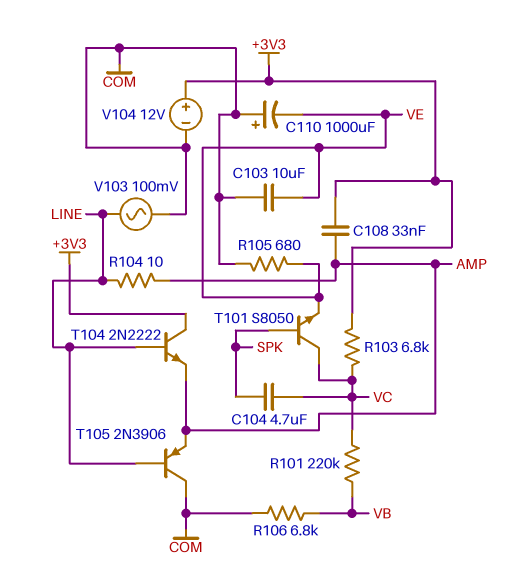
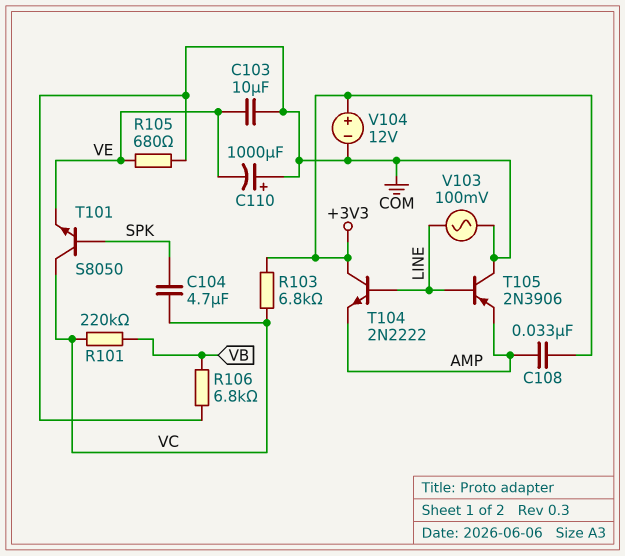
R104: 10 (AMP, LINE) -> none

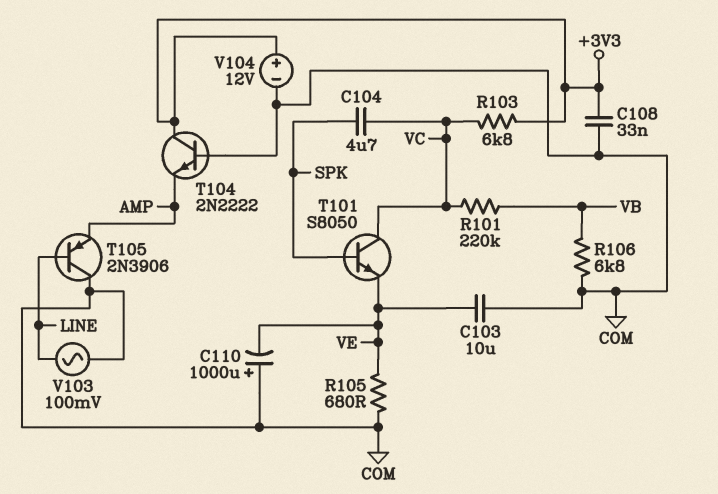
C108: 33nF (+3V3, AMP) -> 33nF (+3V3, COM)
T104: NPN 2N2222 (B LINE, C +3V3, E AMP) -> NPN 2N2222 (B COM, C +3V3, E AMP)

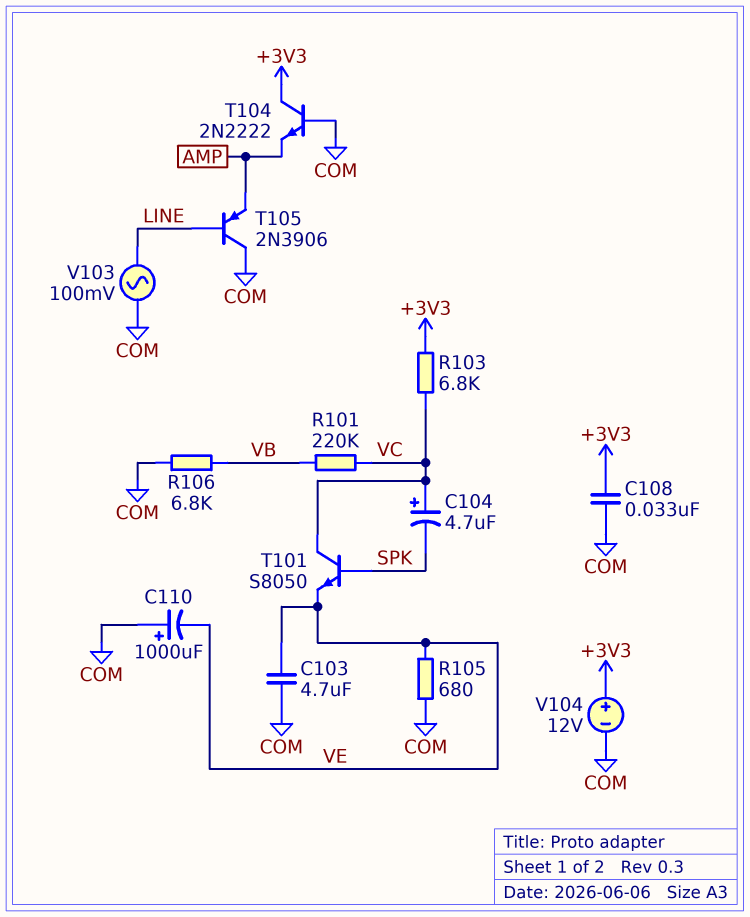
C103: 10uF (COM, VE) -> 4.7uF (COM, VE)
C104: 4.7uF (SPK, VC) -> 4.7uF (plus VC, minus SPK)

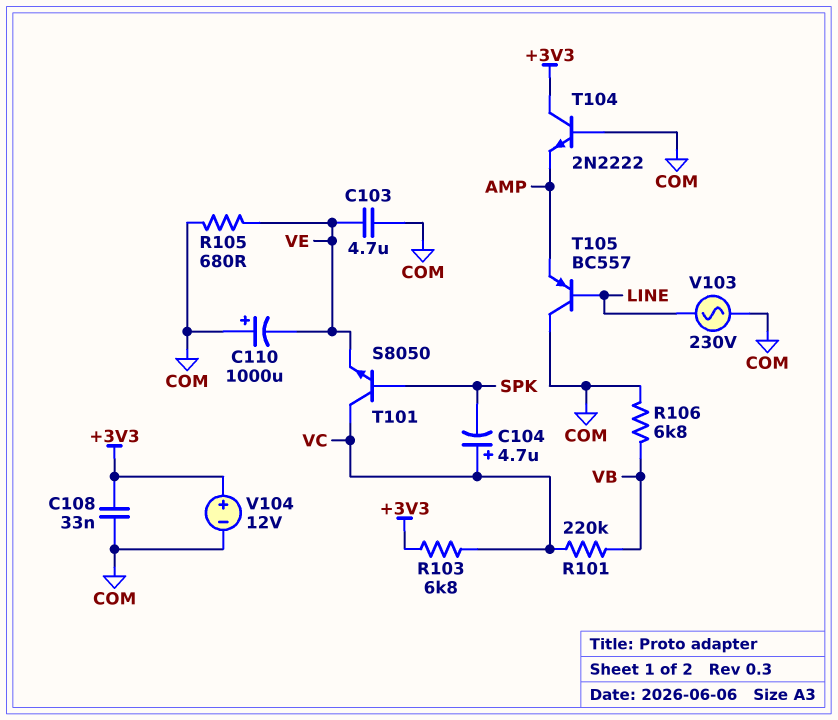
T105: PNP 2N3906 (B LINE, C COM, E AMP) -> PNP BC557 (B LINE, C COM, E AMP)
V103: AC 100mV (COM, LINE) -> AC 230V (COM, LINE)

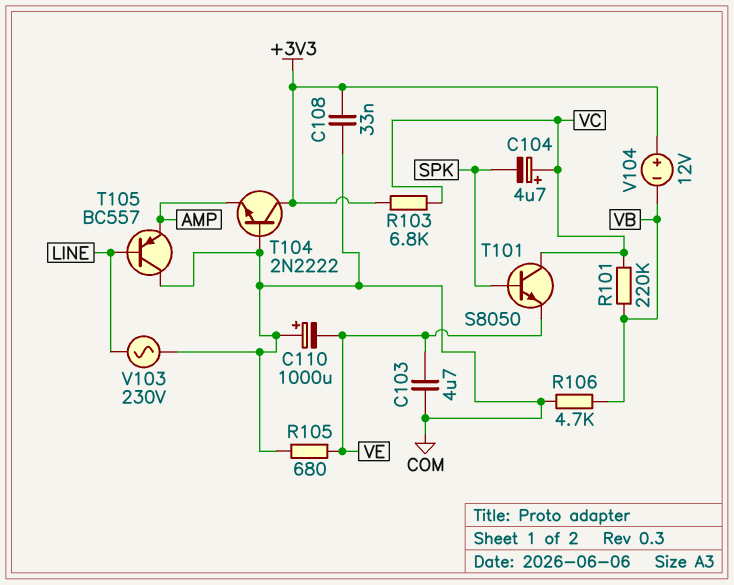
R106: 6.8k (COM, VB) -> 4.7k (COM, VB)
V104: 12V (plus +3V3, minus COM) -> 12V (plus +3V3, minus VB)

